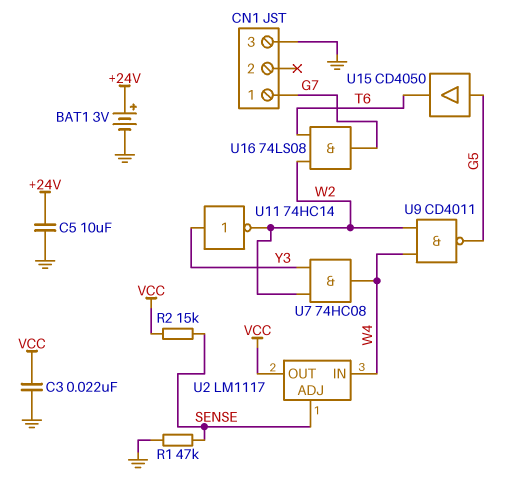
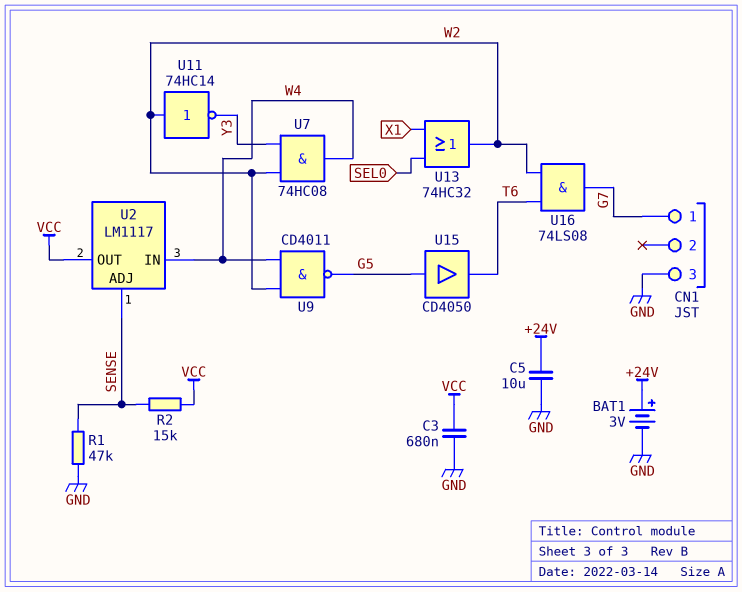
C3: 22nF (GND, VCC) -> 680nF (GND, VCC)
U11: NOT 74HC14 (in Y3, out W2) -> NOT 74HC14 (in W2, out Y3)
U13: none -> OR 74HC32 (in SEL0, in X1, out W2)

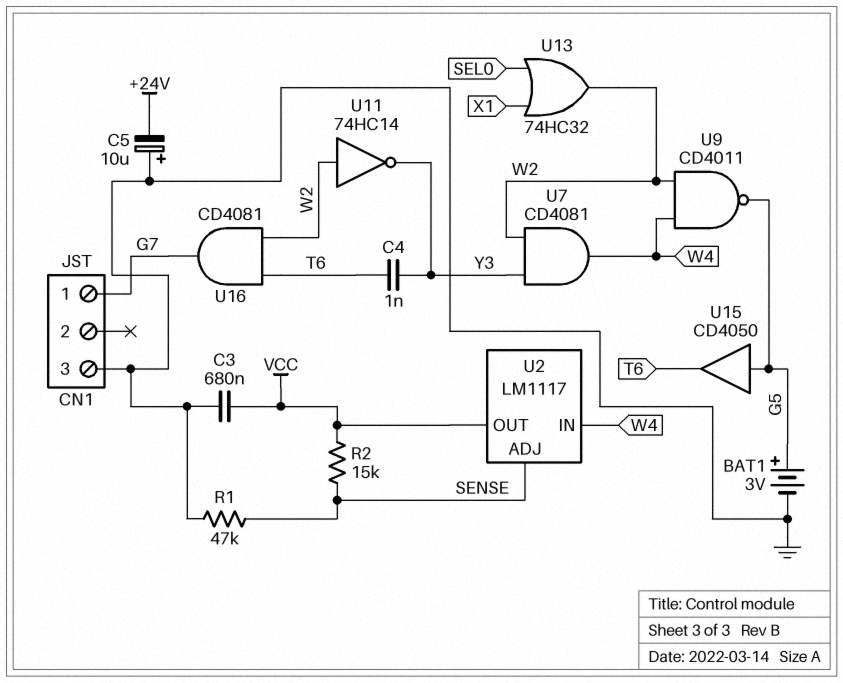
BAT1: 3V (plus +24V, minus GND) -> 3V (plus G5, minus GND)
C4: none -> 1nF (T6, Y3)
C5: 10uF (+24V, GND) -> 10uF (plus GND, minus +24V)
U7: AND 74HC08 (in W2, in Y3, out W4) -> AND CD4081 (in W2, in Y3, out W4)
U16: AND 74LS08 (in T6, in W2, out G7) -> AND CD4081 (in T6, in W2, out G7)

